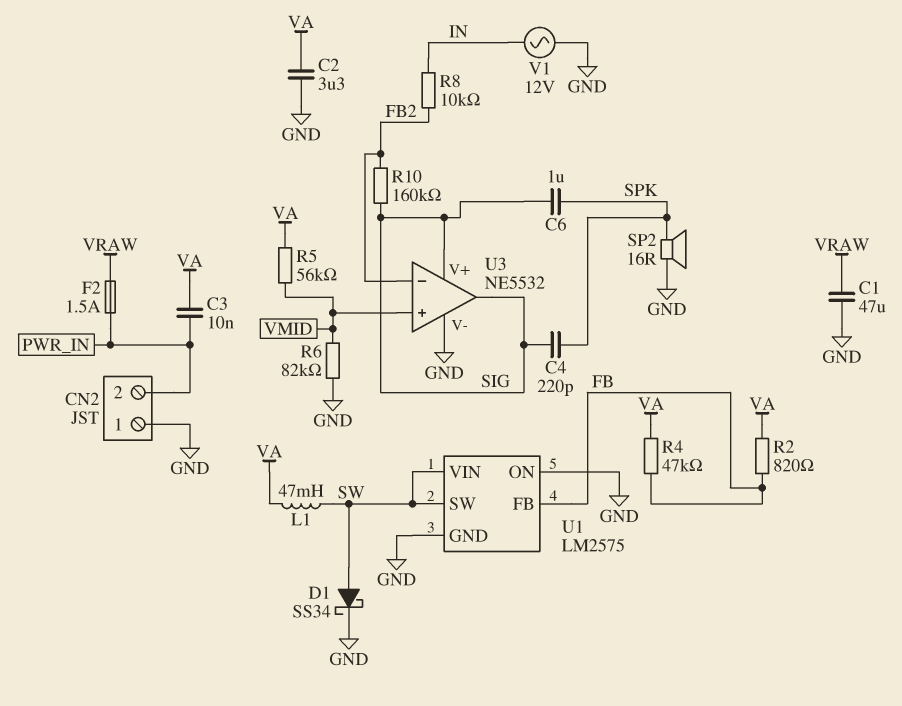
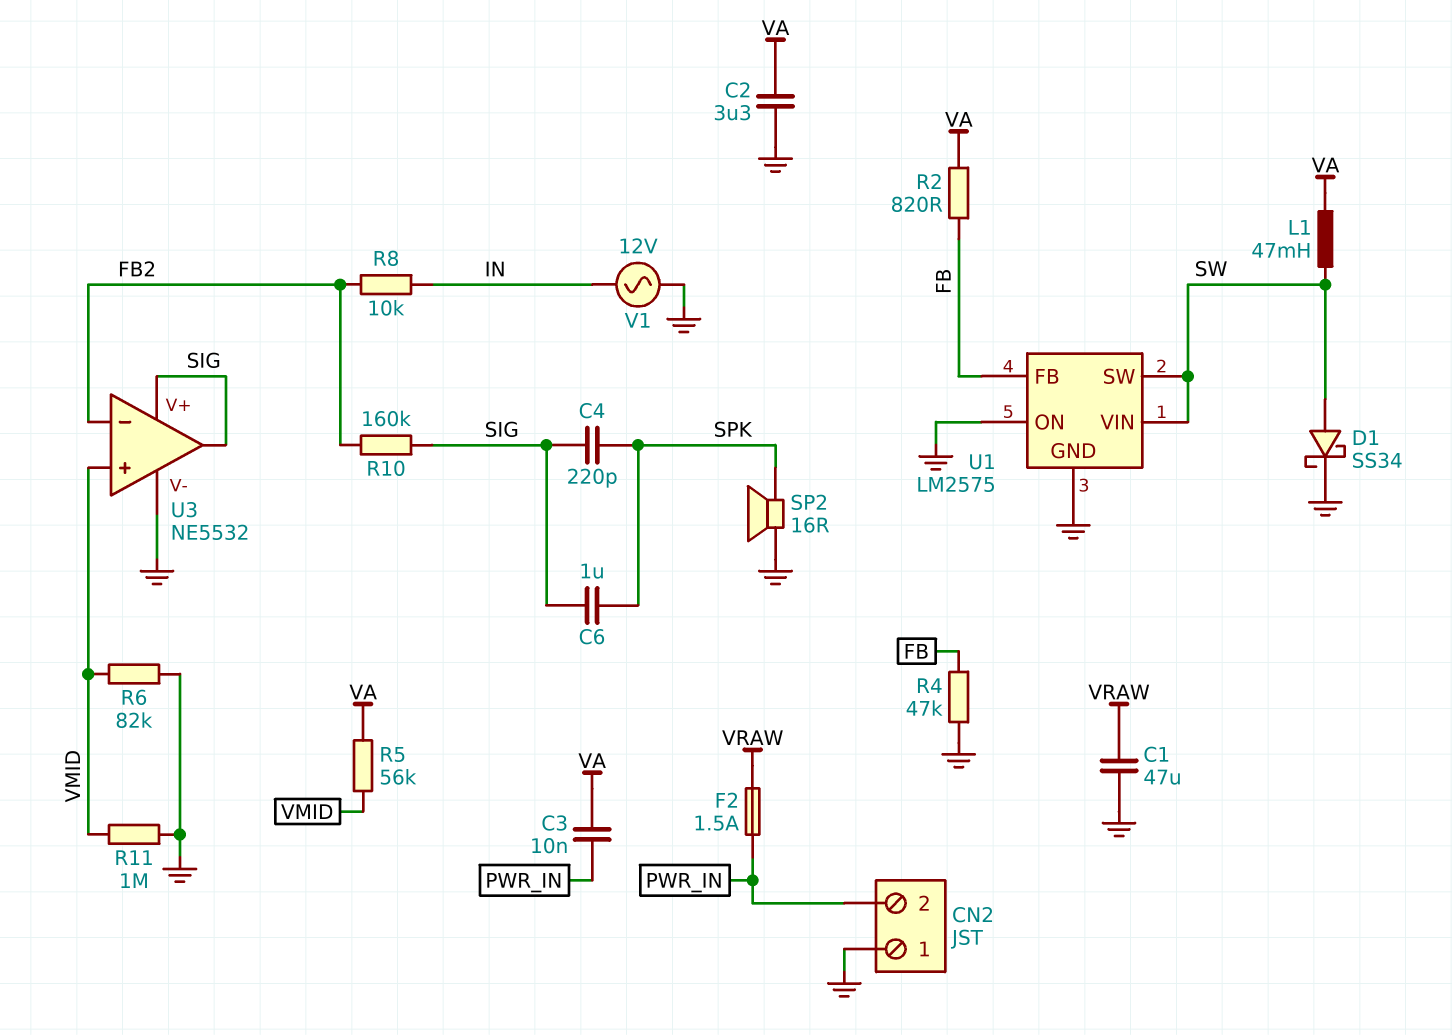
R4: 47k (FB, VA) -> 47k (FB, GND)
R11: none -> 1M (GND, VMID)

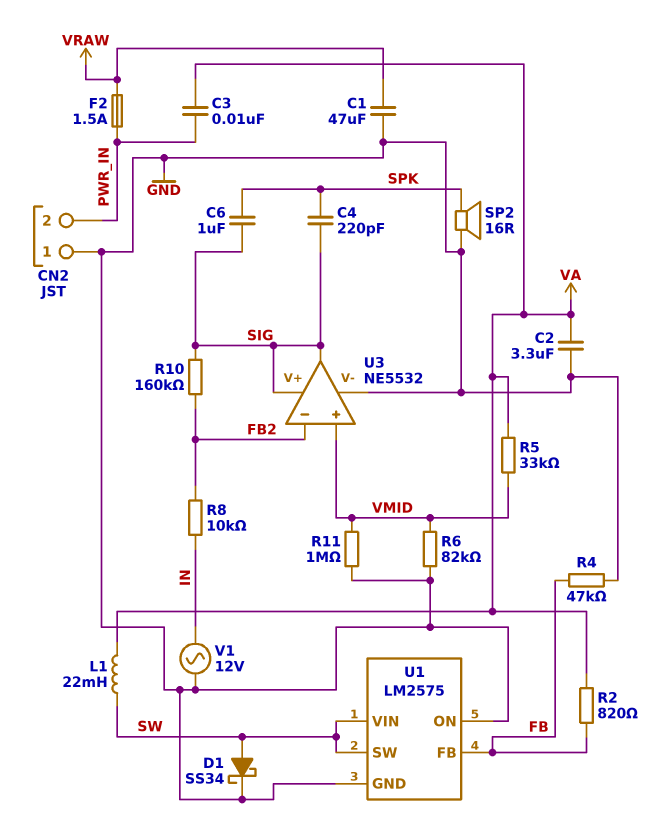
L1: 47mH (SW, VA) -> 22mH (SW, VA)
R5: 56k (VA, VMID) -> 33k (VA, VMID)

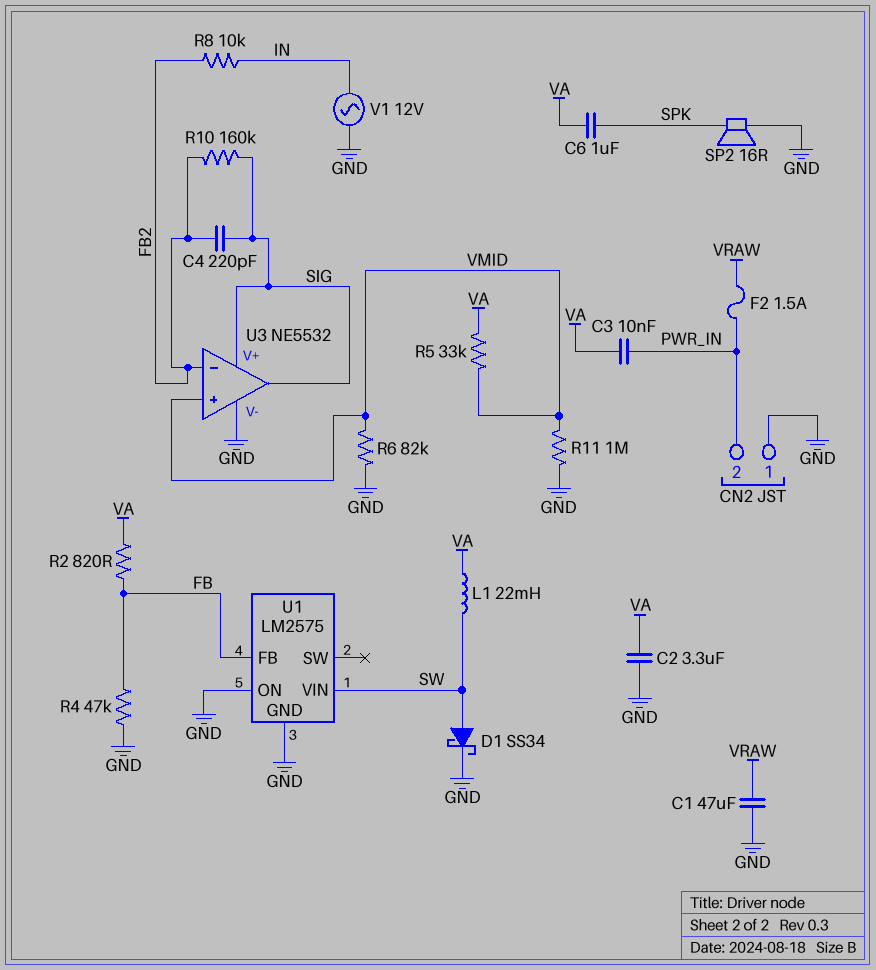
C4: 220pF (SIG, SPK) -> 220pF (FB2, SIG)
C6: 1uF (SIG, SPK) -> 1uF (SPK, VA)
U1 pin SW: SW -> none

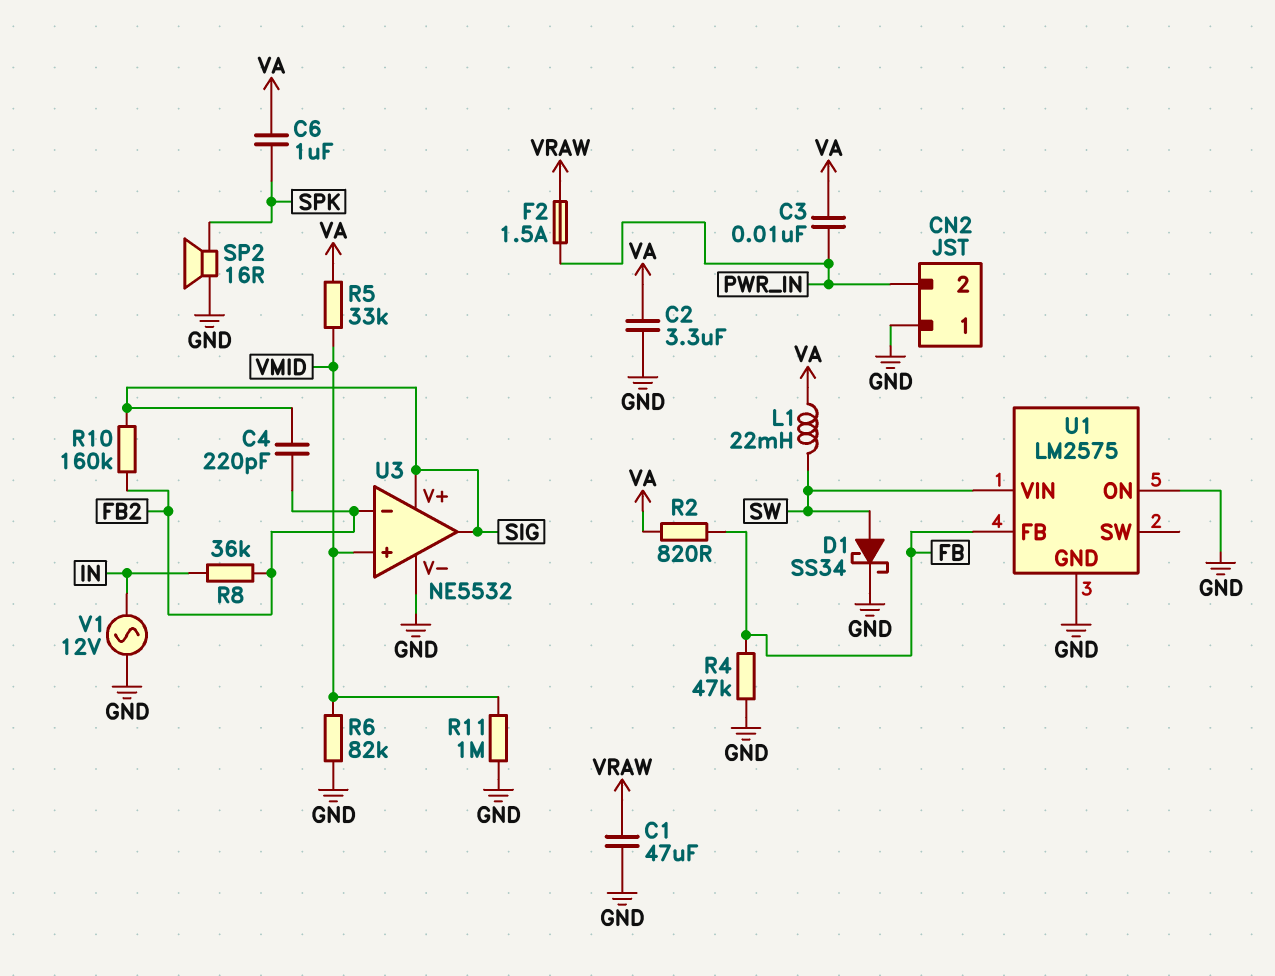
R8: 10k (FB2, IN) -> 36k (FB2, IN)

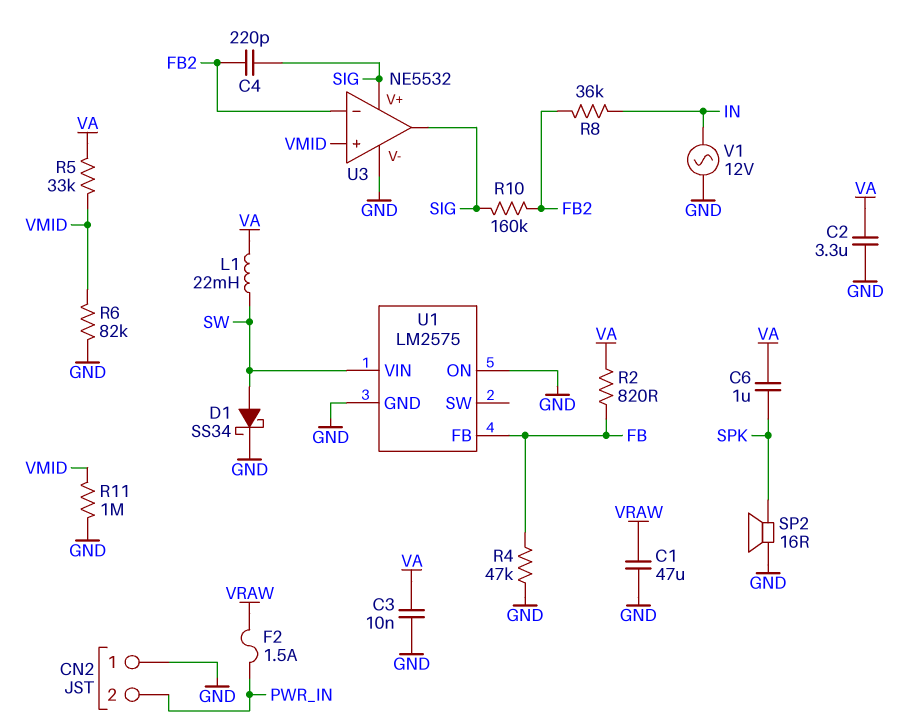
C3: 10nF (PWR_IN, VA) -> 10nF (GND, VA)

